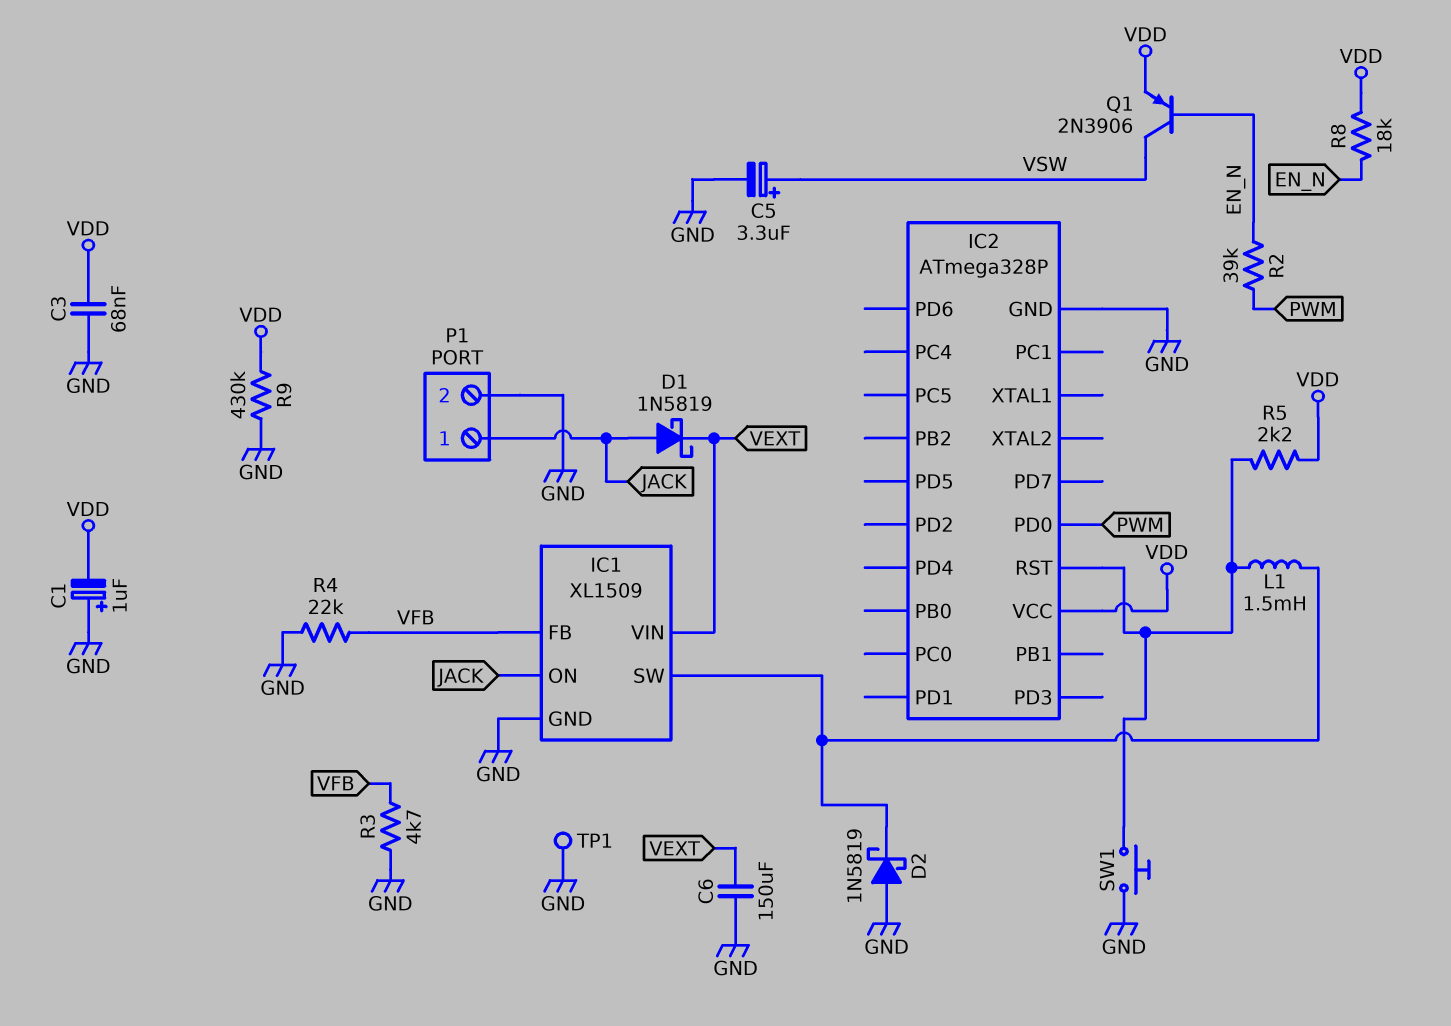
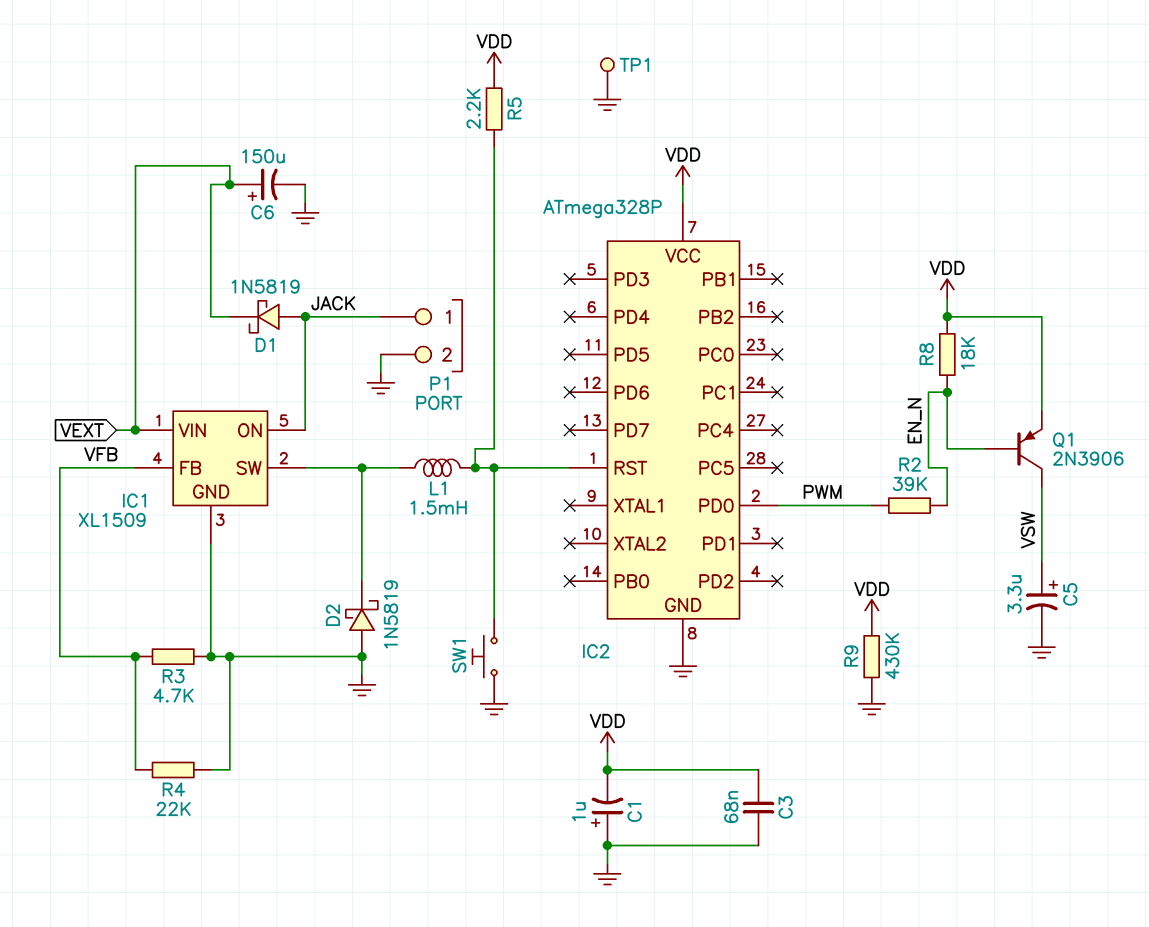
C6: 150uF (GND, VEXT) -> 150uF (plus VEXT, minus GND)

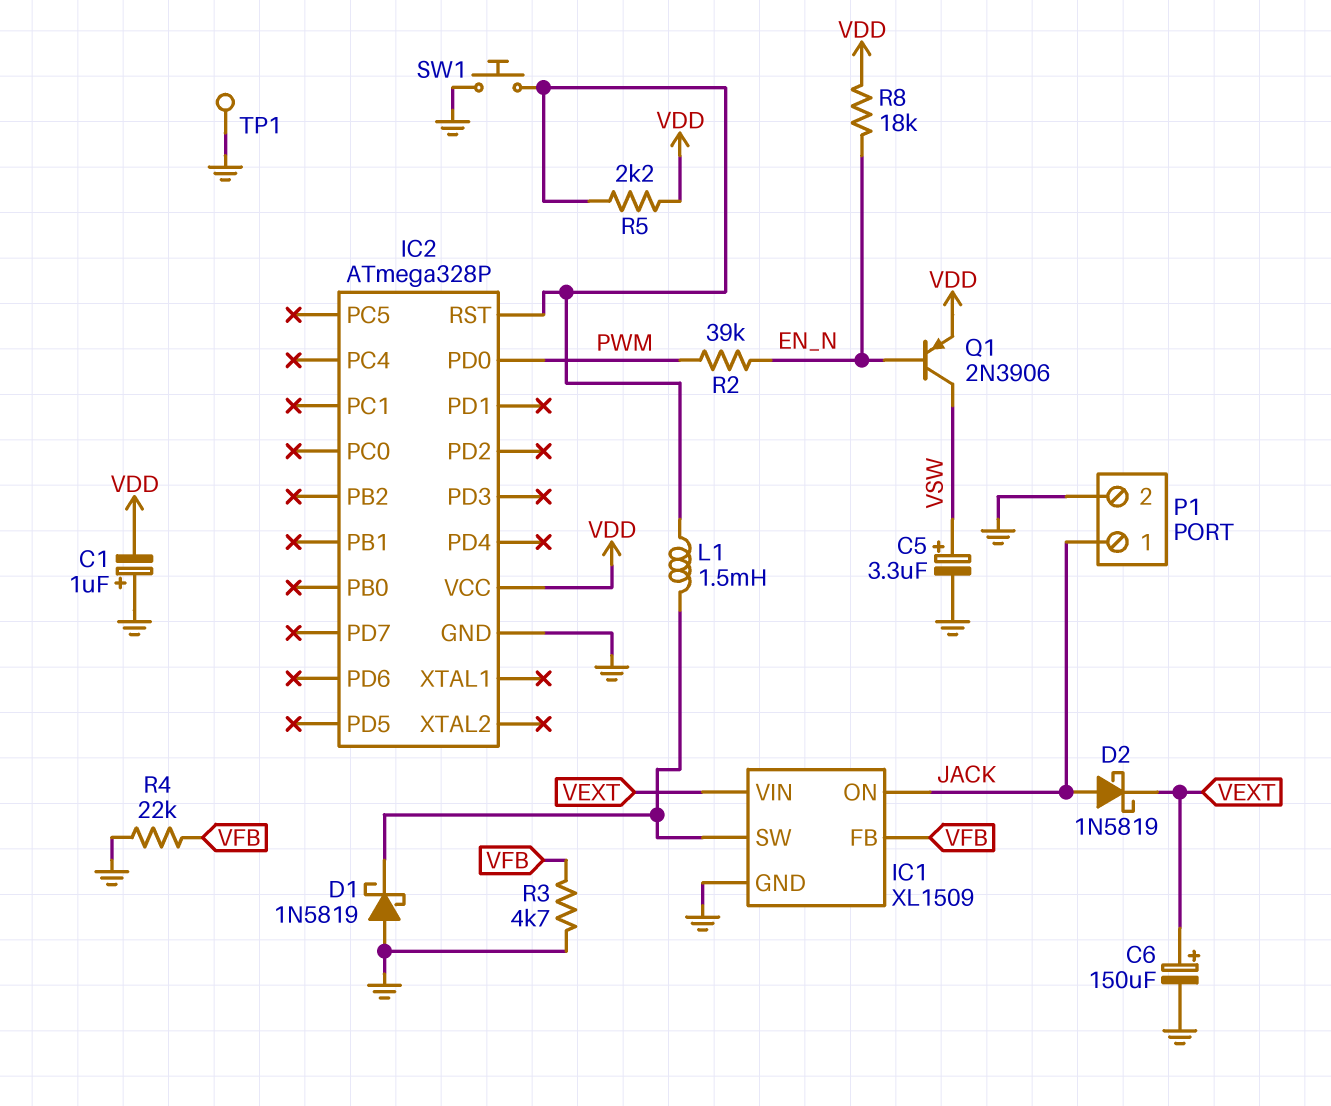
C3: 68nF (GND, VDD) -> none
D1: schottky 1N5819 (A JACK, K VEXT) -> schottky 1N5819 (A GND, K IC1/SW)
D2: schottky 1N5819 (A GND, K IC1/SW) -> schottky 1N5819 (A JACK, K VEXT)
R9: 430k (GND, VDD) -> none

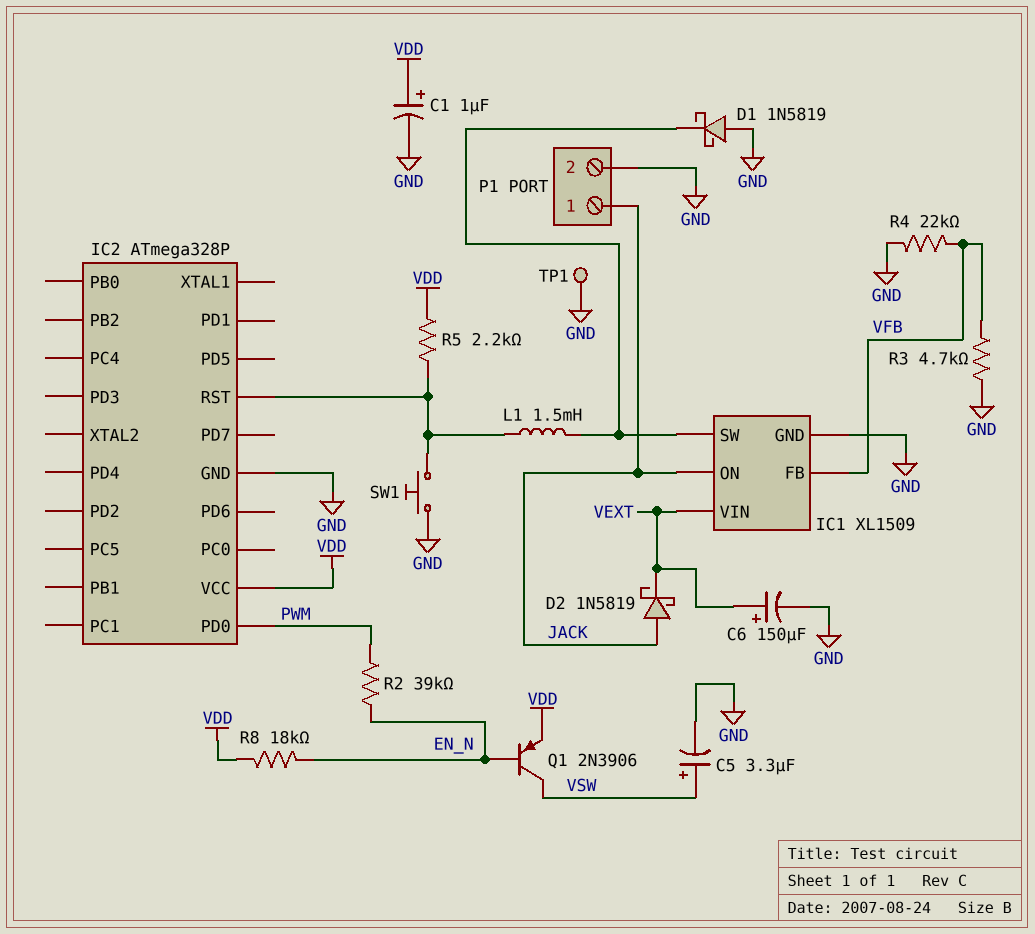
C1: 1uF (plus GND, minus VDD) -> 1uF (plus VDD, minus GND)

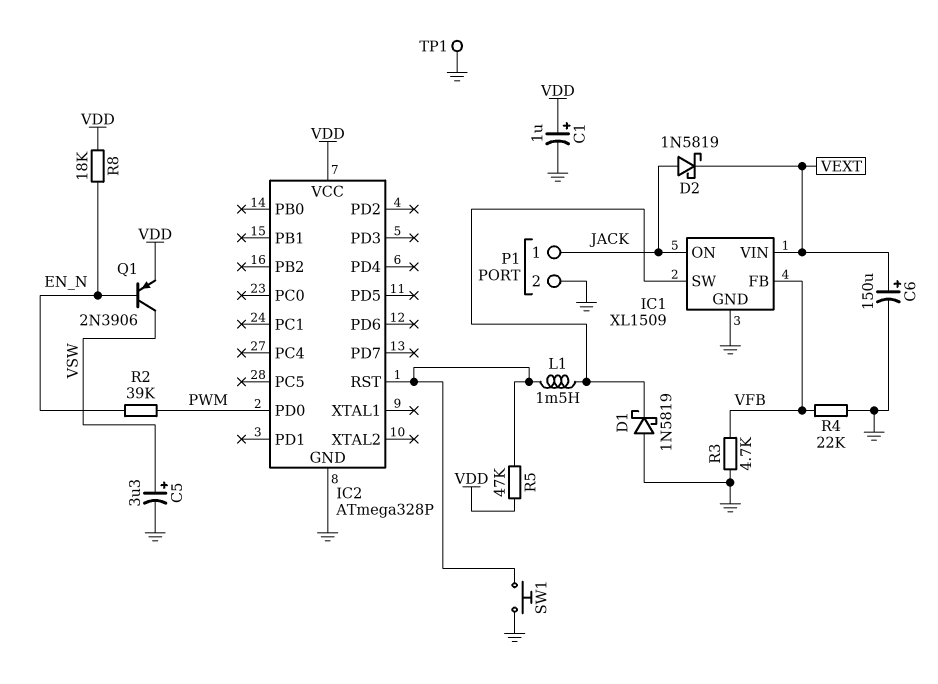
R5: 2.2k (IC2/RST, VDD) -> 47k (IC2/RST, VDD)

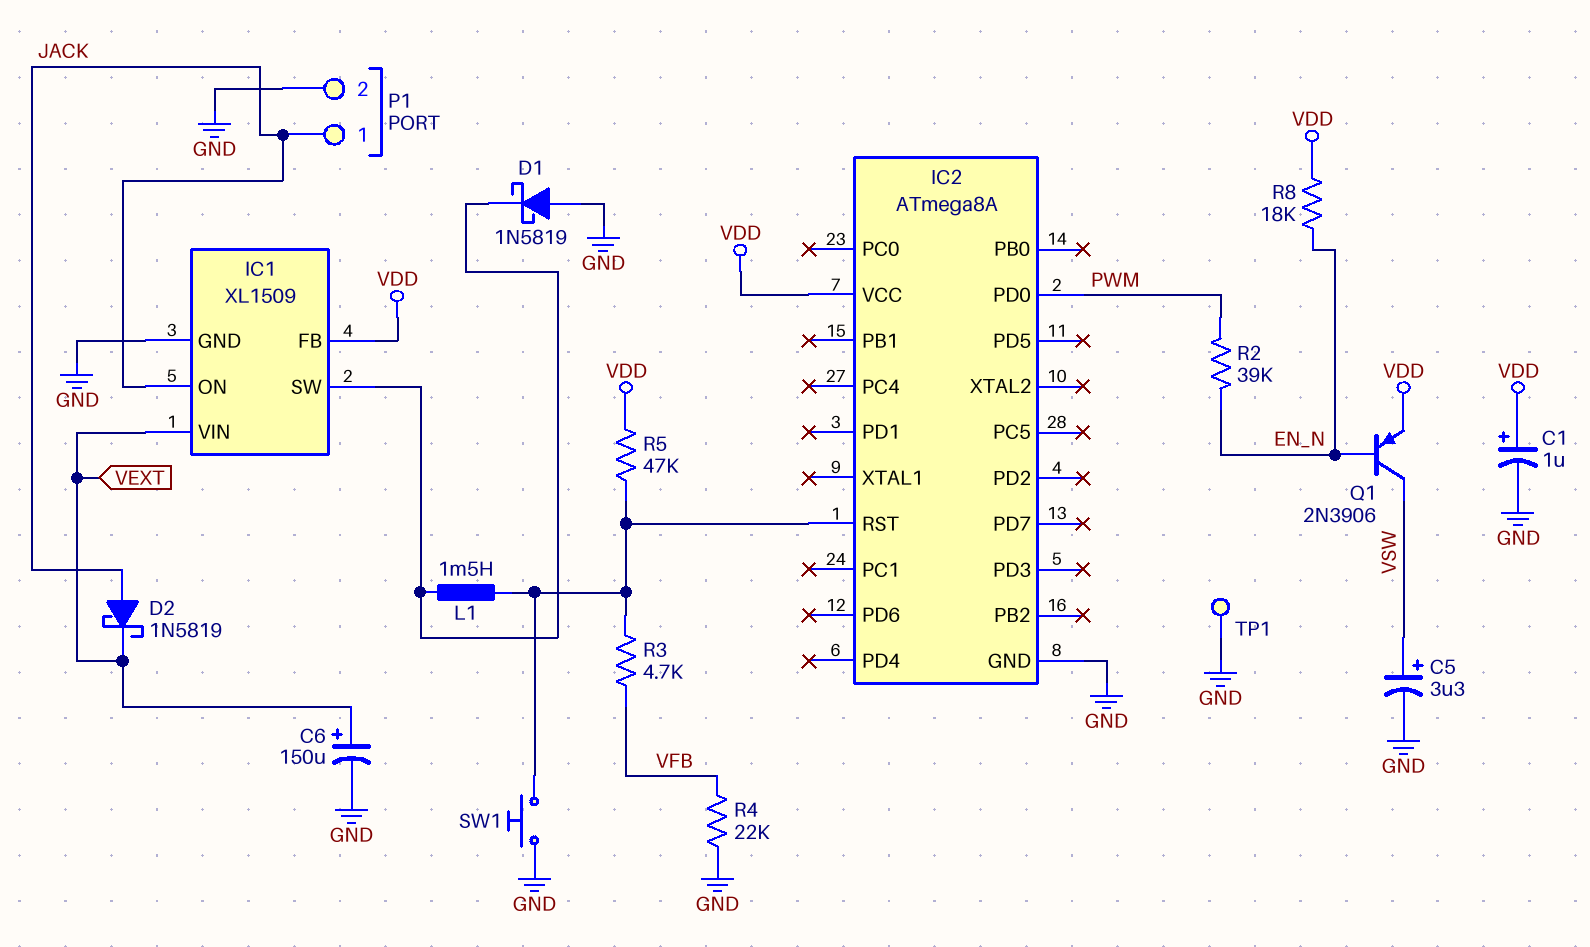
IC1 pin FB: VFB -> VDD
IC2: ATmega328P -> ATmega8A
R3: 4.7k (GND, VFB) -> 4.7k (IC2/RST, VFB)

